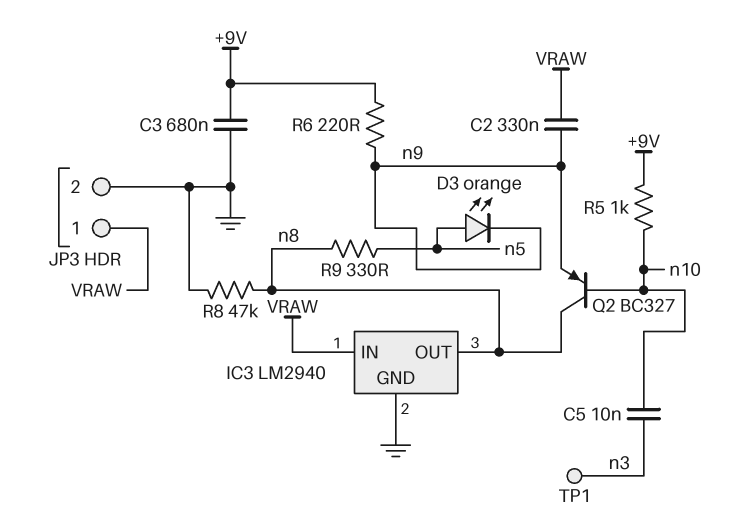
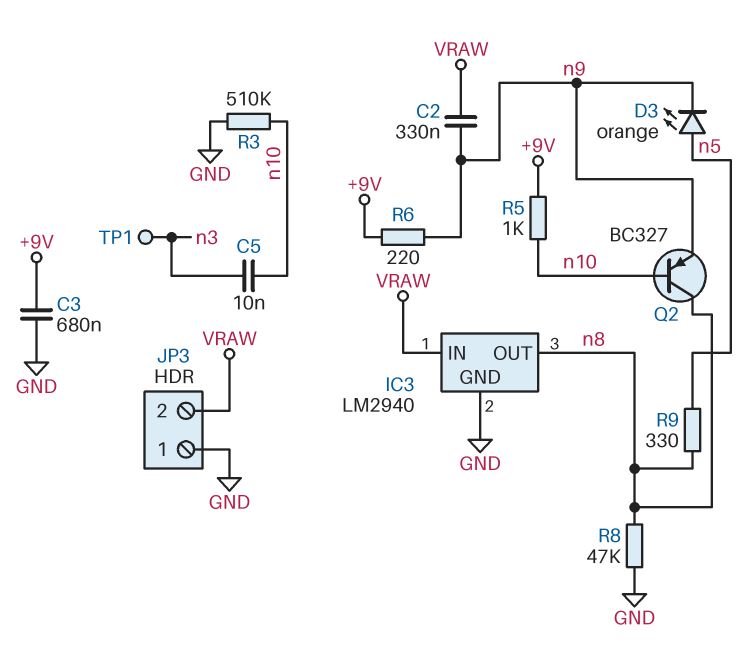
JP3 pin 1: VRAW -> GND
JP3 pin 2: GND -> VRAW
R3: none -> 510k (GND, n10)

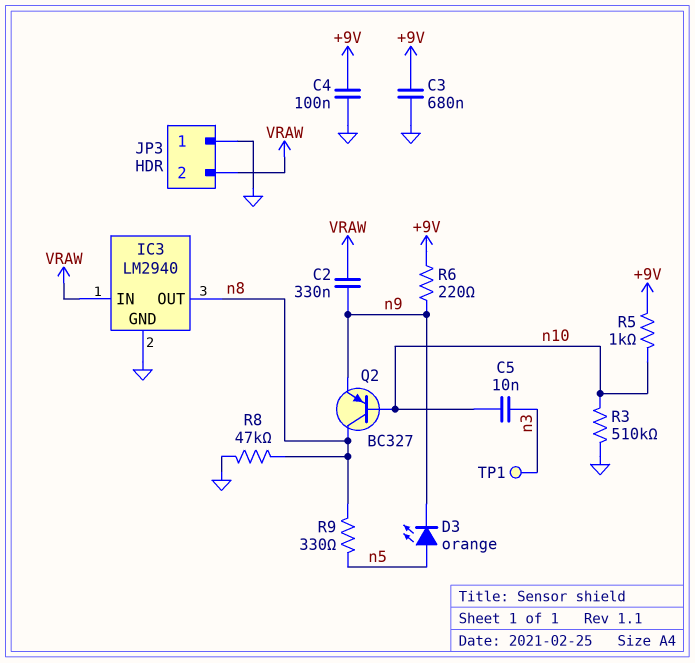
C4: none -> 100nF (+9V, GND)

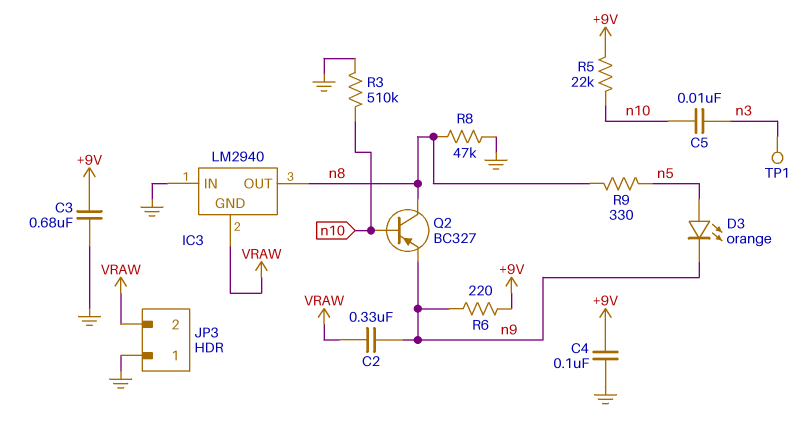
IC3 pin GND: GND -> VRAW
IC3 pin IN: VRAW -> GND
R5: 1k (+9V, n10) -> 22k (+9V, n10)

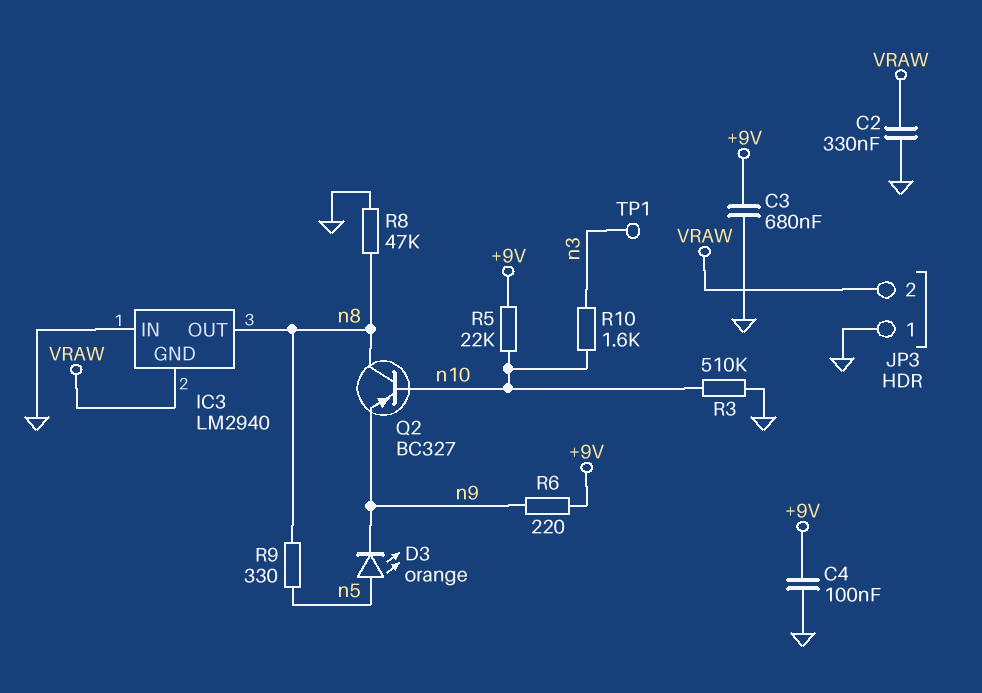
C2: 330nF (VRAW, n9) -> 330nF (GND, VRAW)
C5: 10nF (n3, n10) -> none
R10: none -> 1.6k (n3, n10)

